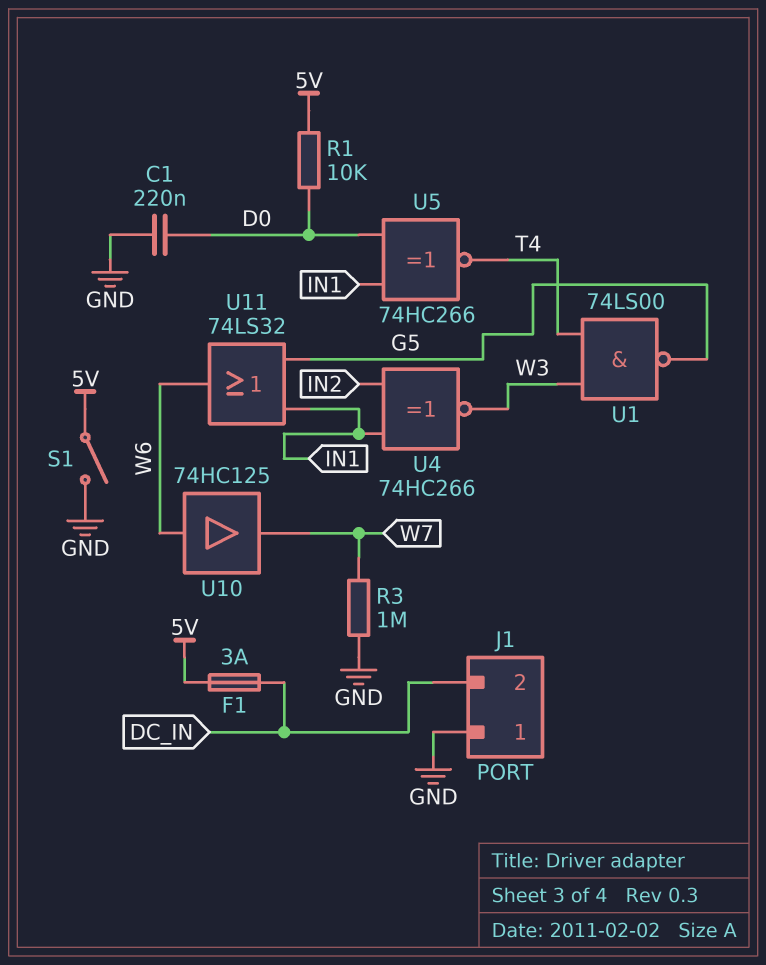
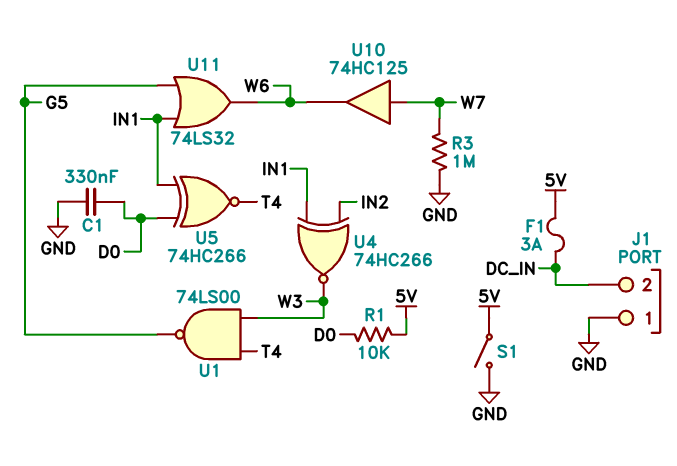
C1: 220nF (D0, GND) -> 330nF (D0, GND)
U10: buffer 74HC125 (in W6, out W7) -> buffer 74HC125 (in W7, out W6)

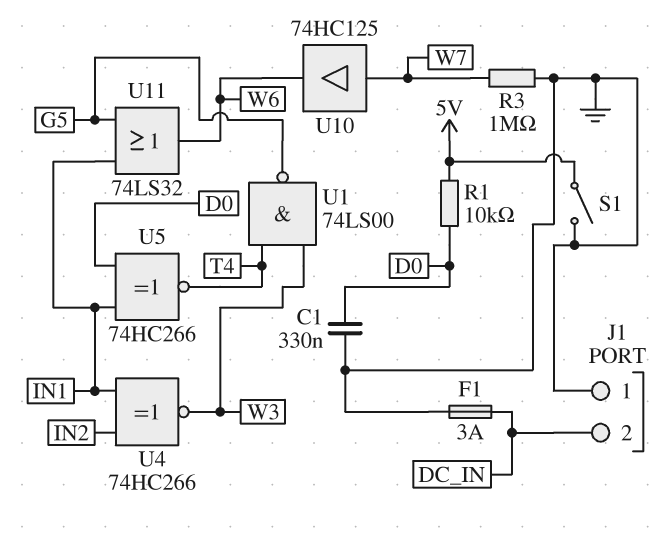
F1: 3A (5V, DC_IN) -> 3A (DC_IN, GND)

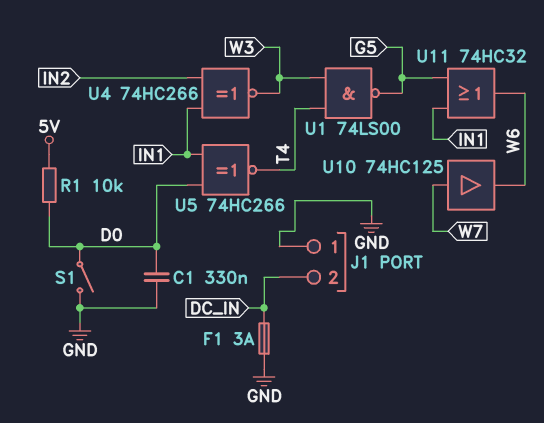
R3: 1M (GND, W7) -> none
S1: switch (5V, GND) -> switch (D0, GND)
U11: OR 74LS32 (in G5, in IN1, out W6) -> OR 74HC32 (in G5, in IN1, out W6)

